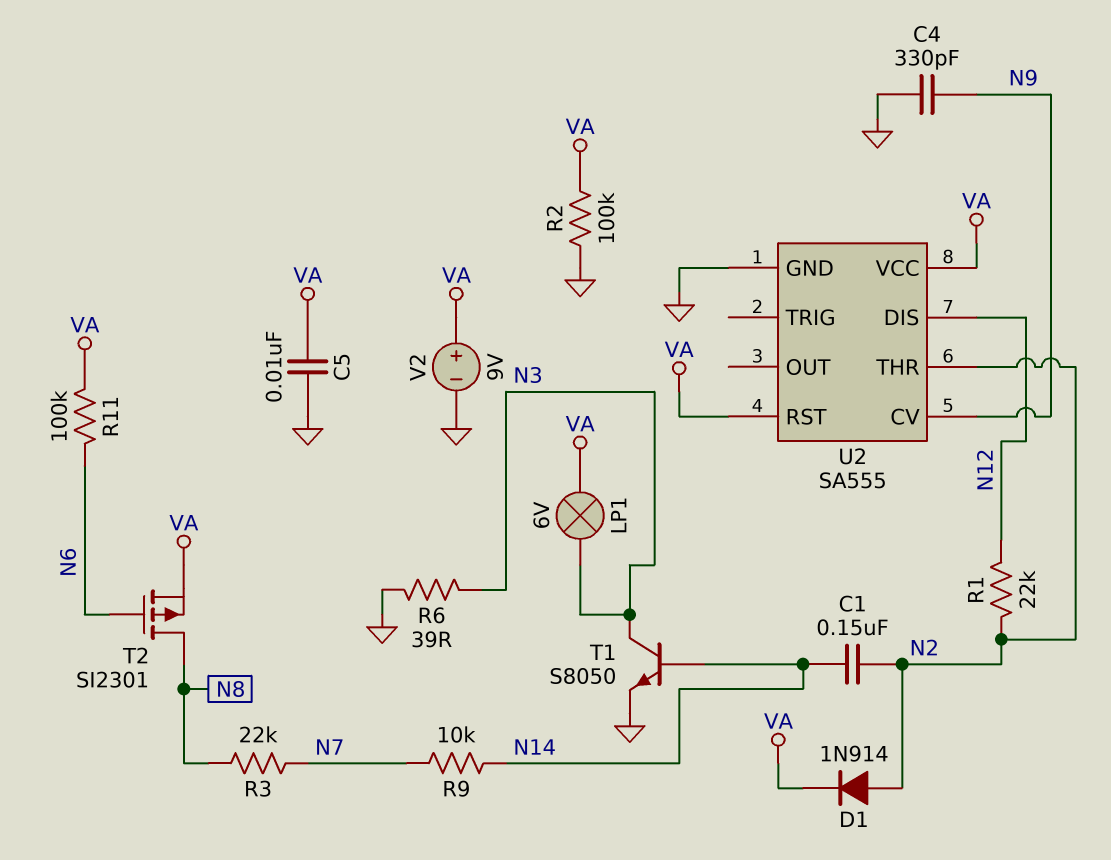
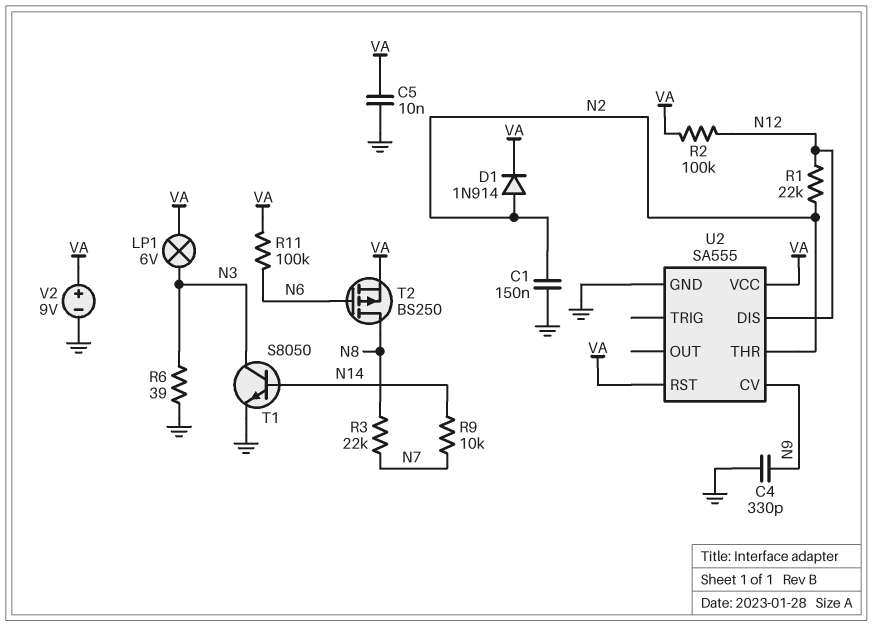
C1: 150nF (N2, N14) -> 150nF (GND, N2)
R2: 100k (GND, VA) -> 100k (N12, VA)
T2: PMOS SI2301 (G N6, D N8, S VA) -> PMOS BS250 (G N6, D N8, S VA)

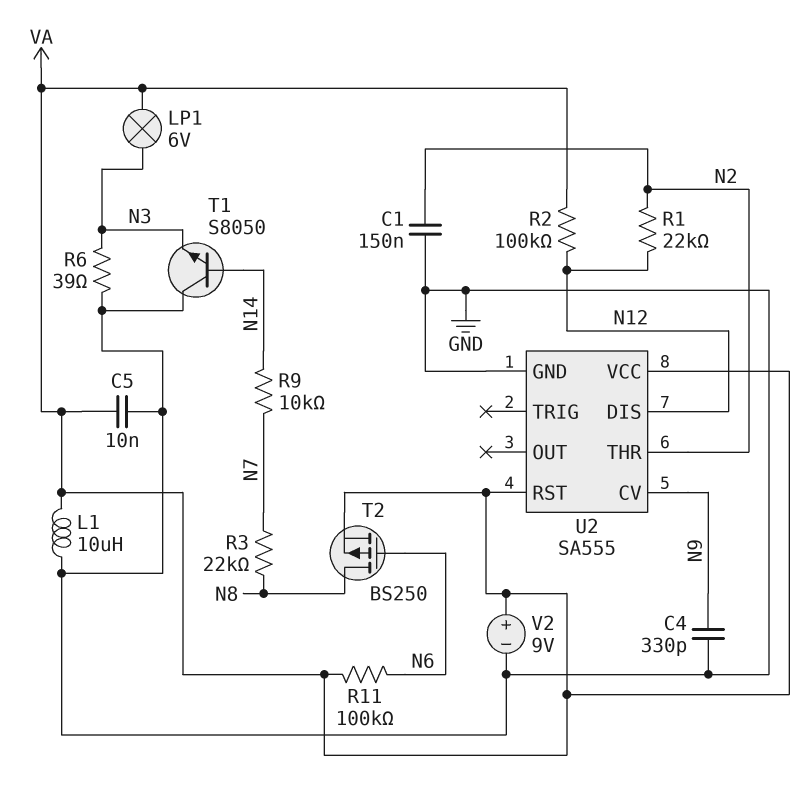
D1: diode 1N914 (A N2, K VA) -> none
L1: none -> 10uH (GND, VA)
T1: NPN S8050 (B N14, C N3, E GND) -> NPN S8050 (B N14, C GND, E N3)

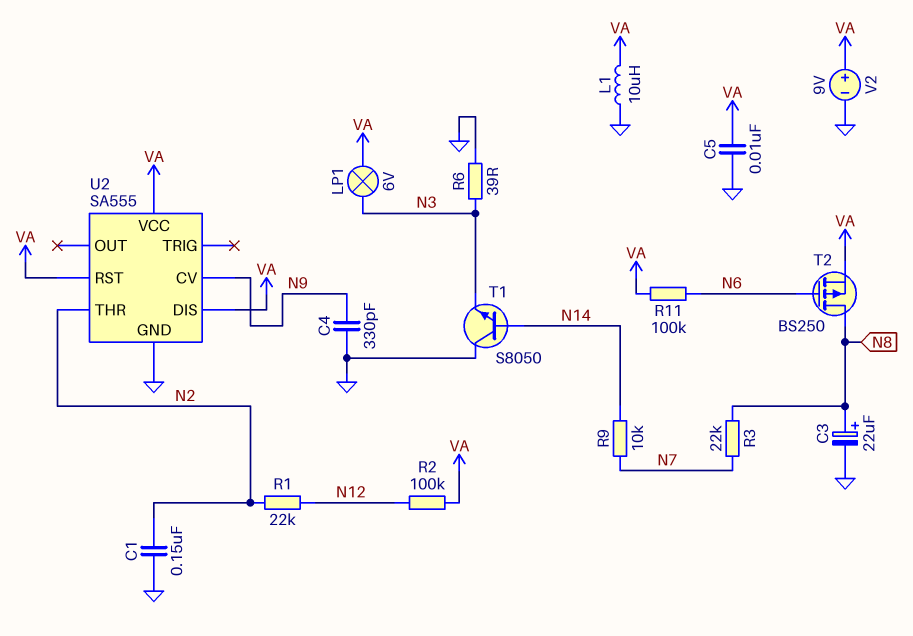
C3: none -> 22uF (plus N8, minus GND)
U2 pin DIS: N12 -> VA

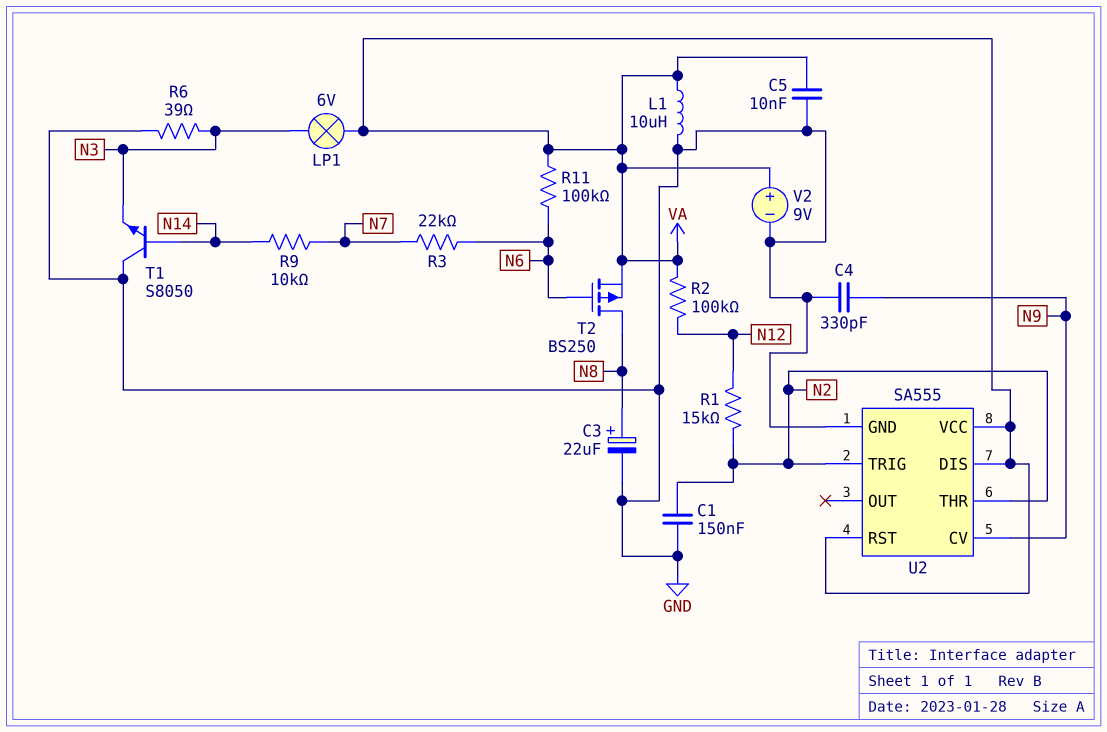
R1: 22k (N2, N12) -> 15k (N2, N12)
R3: 22k (N7, N8) -> 22k (N6, N7)
U2 pin TRIG: none -> N2

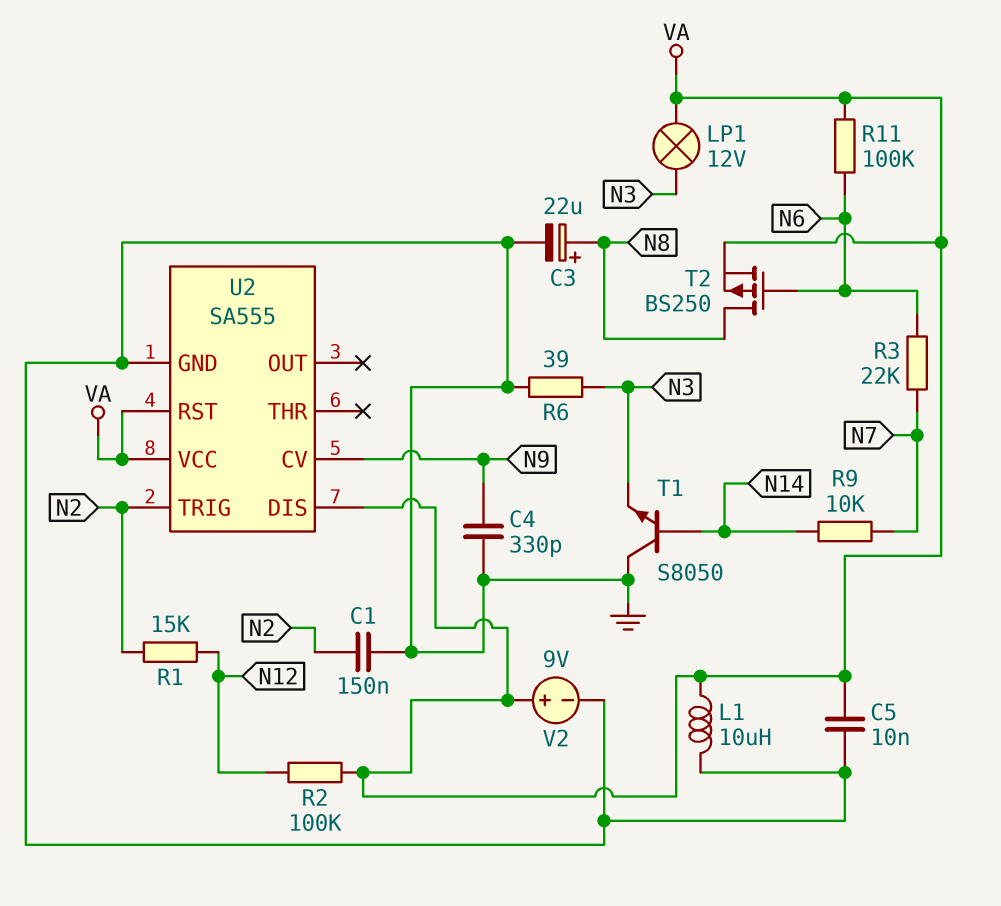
LP1: lamp 6V (N3, VA) -> lamp 12V (N3, VA)
U2 pin THR: N2 -> none

